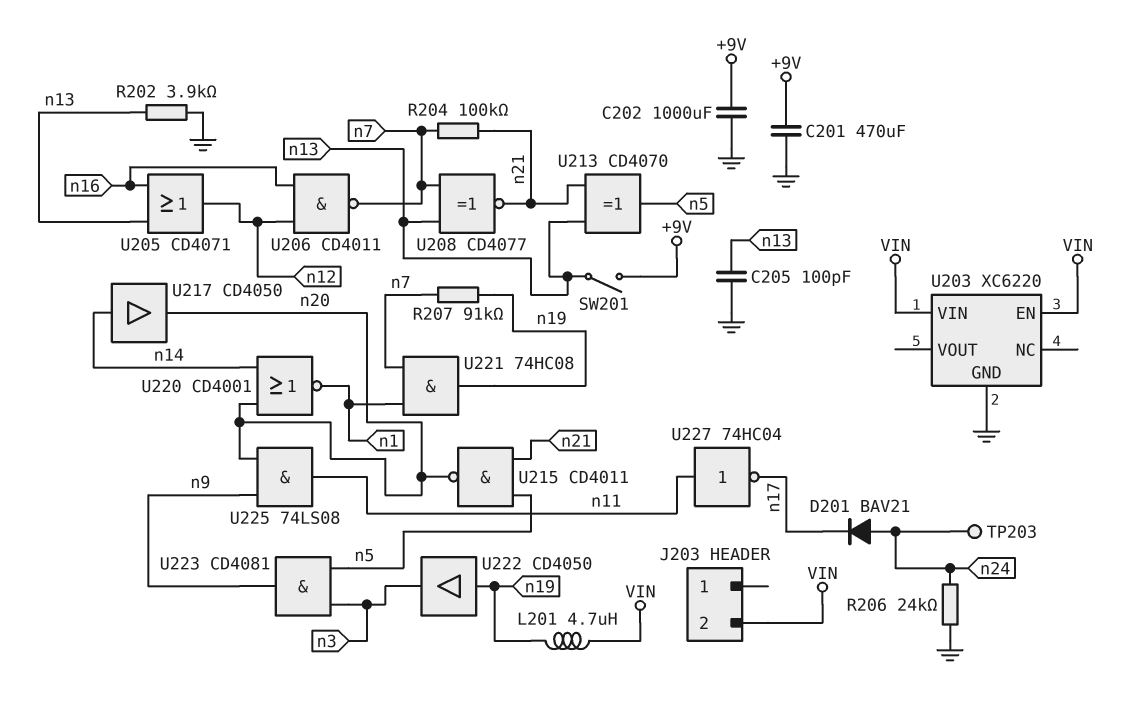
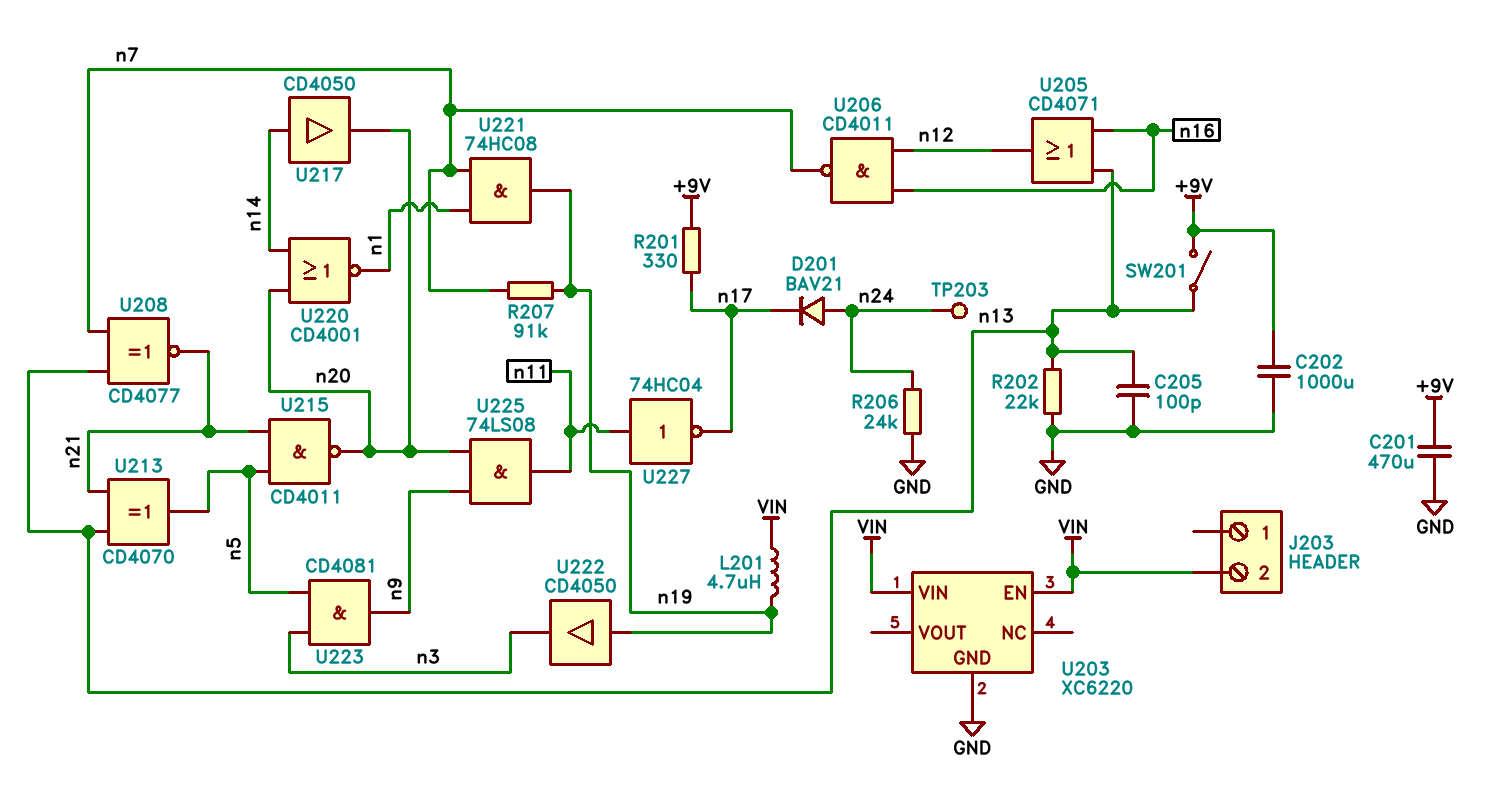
R201: none -> 330 (+9V, n17)
R202: 3.9k (GND, n13) -> 22k (GND, n13)
R204: 100k (n7, n21) -> none

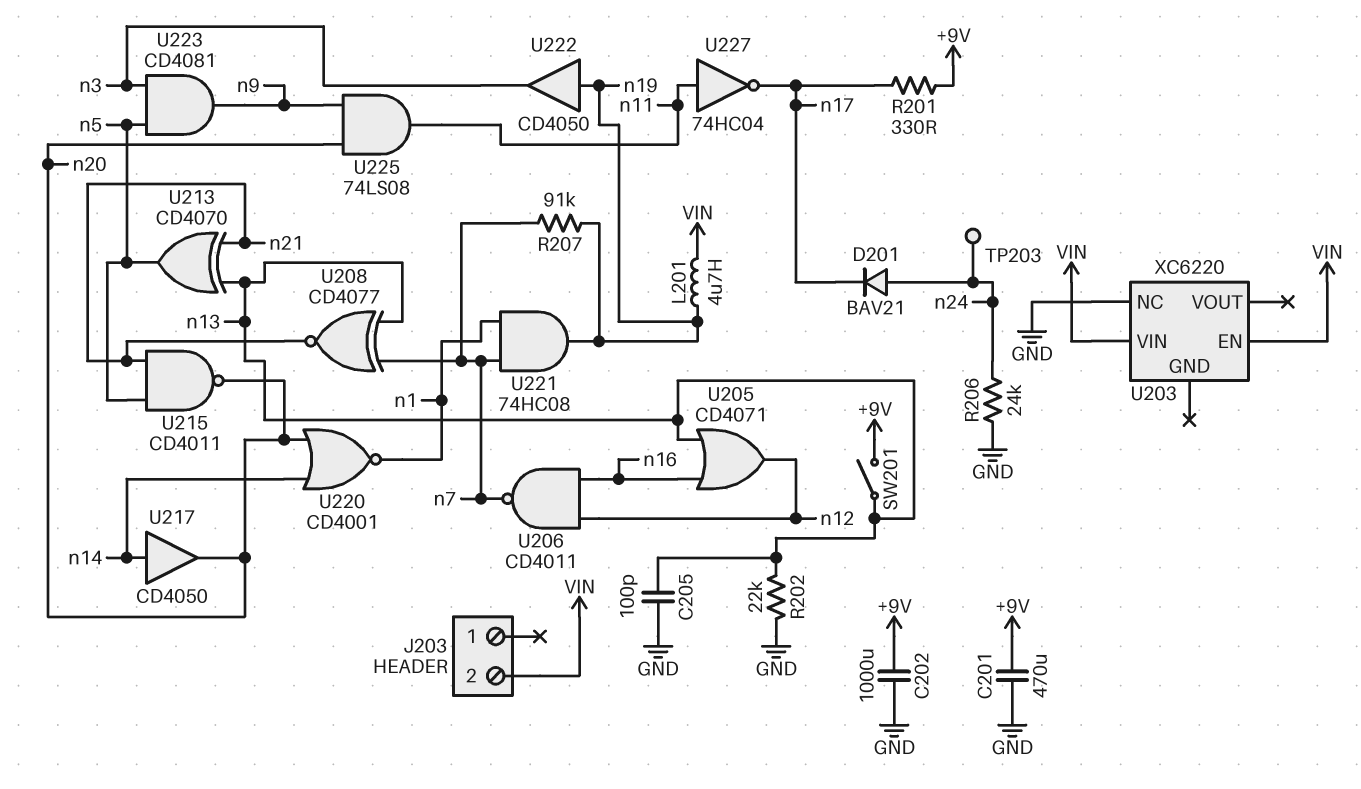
U203 pin GND: GND -> none
U203 pin NC: none -> GND

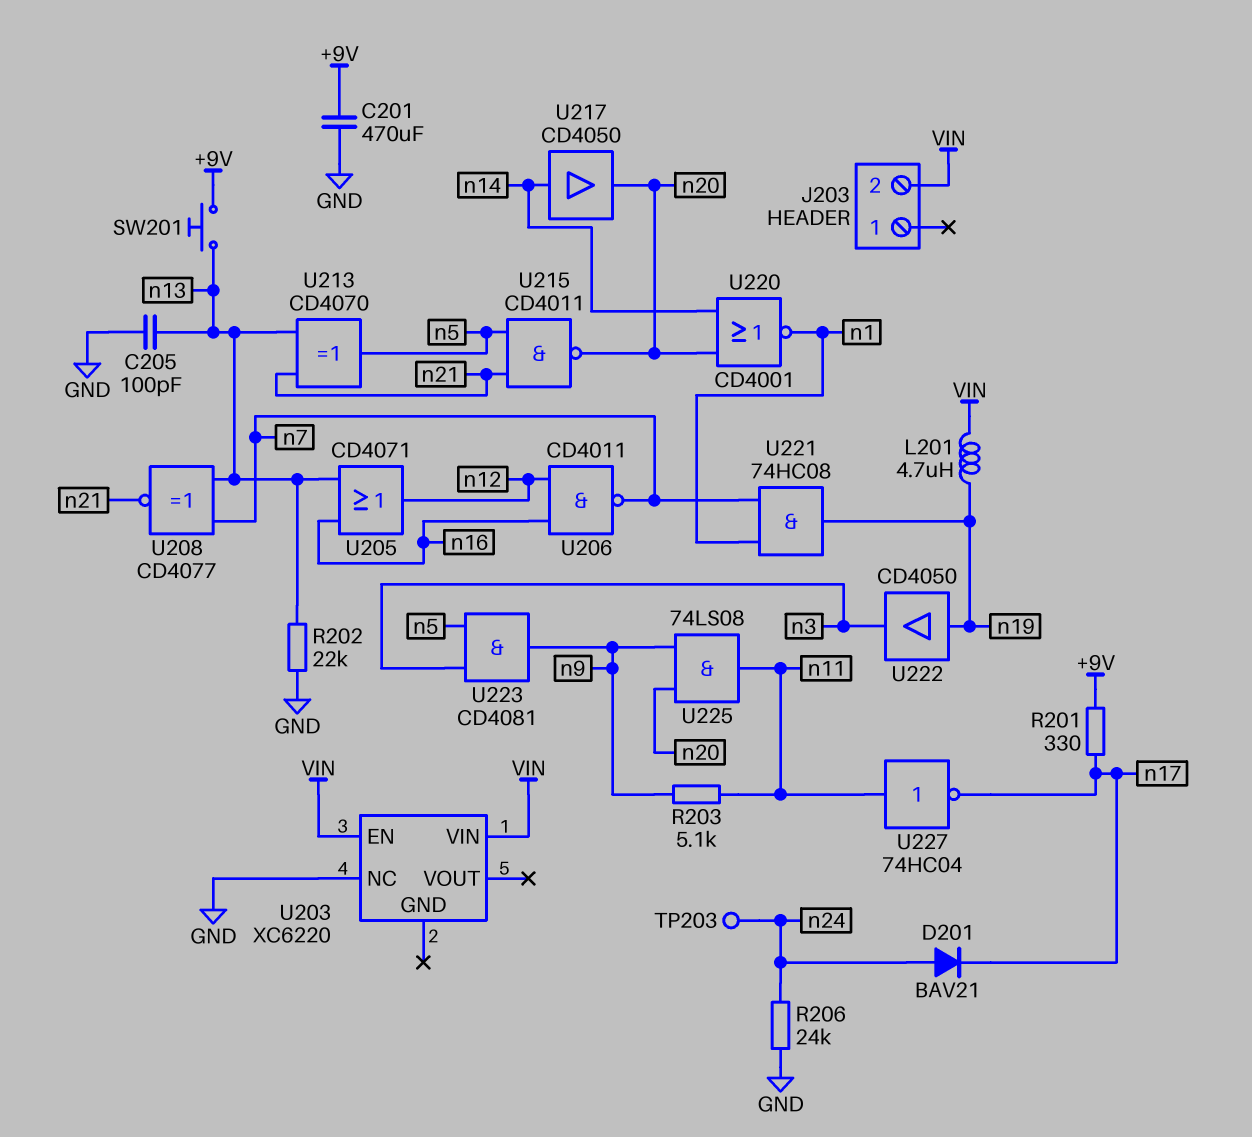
C202: 1000uF (+9V, GND) -> none
R203: none -> 5.1k (n9, n11)
R207: 91k (n7, n19) -> none
SW201: switch (+9V, n13) -> button (+9V, n13)

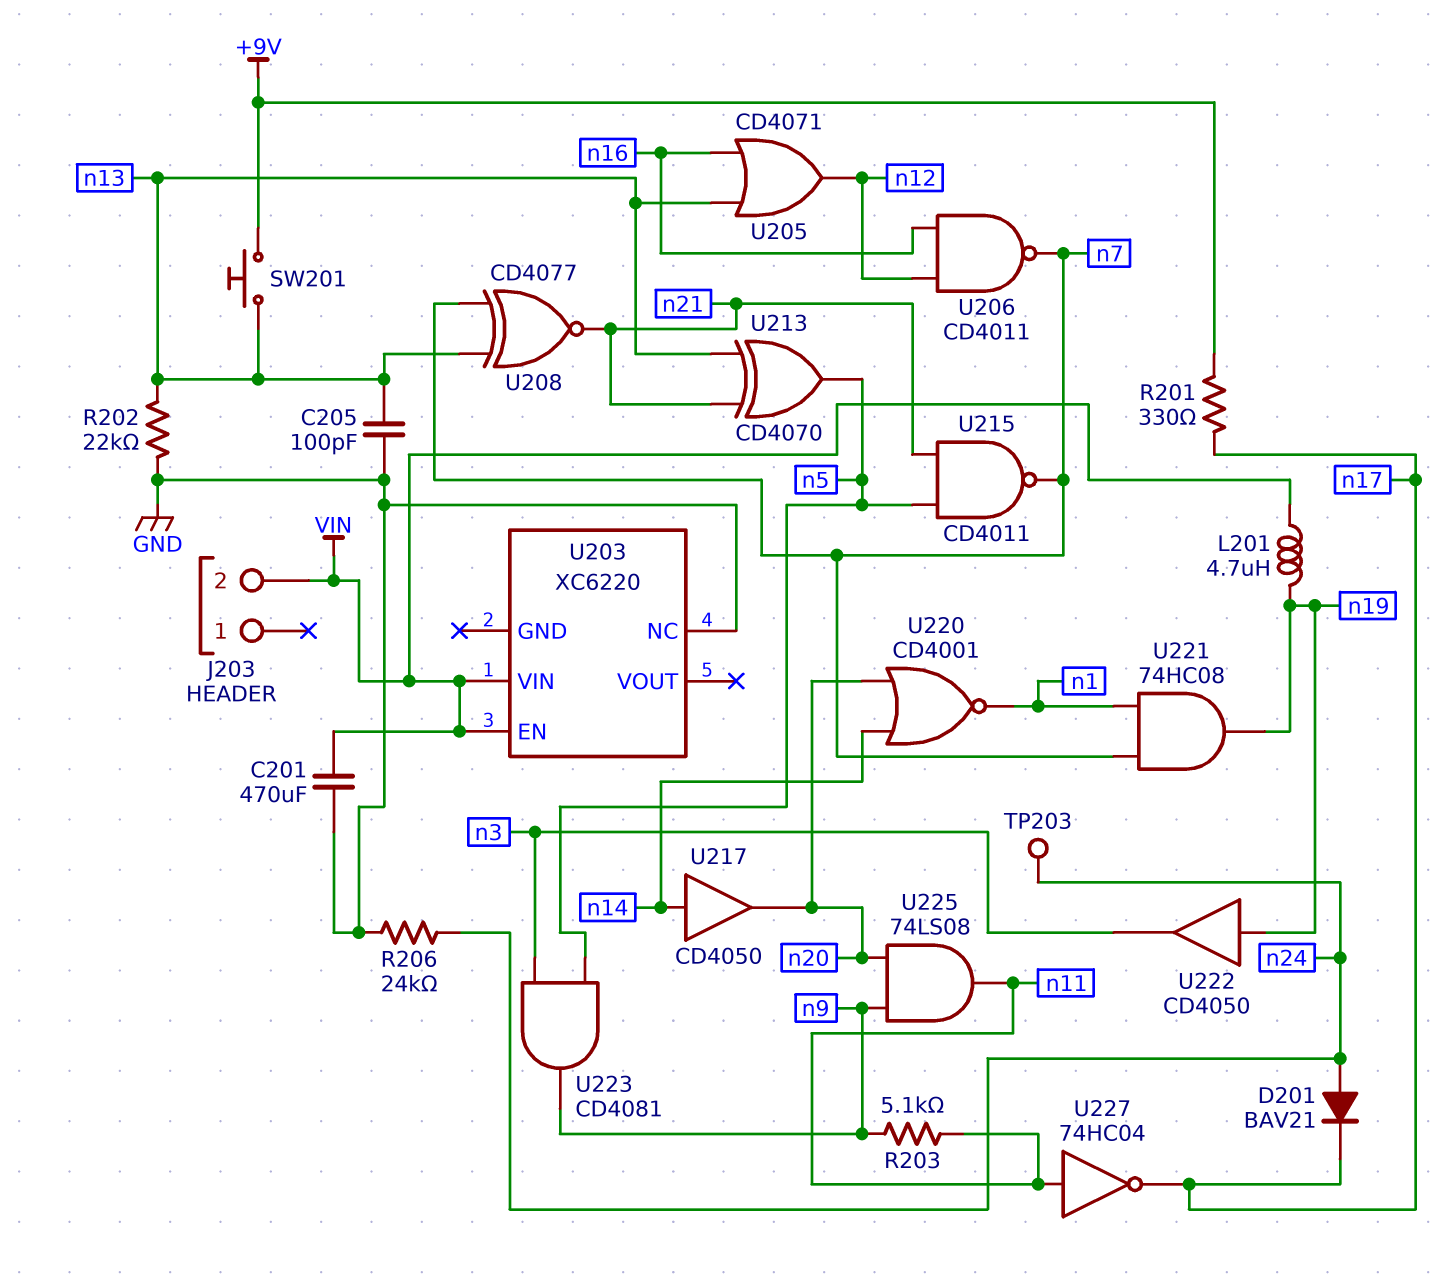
C201: 470uF (+9V, GND) -> 470uF (GND, VIN)
U215: NAND CD4011 (in n5, in n21, out n20) -> NAND CD4011 (in n5, in n21, out n7)

